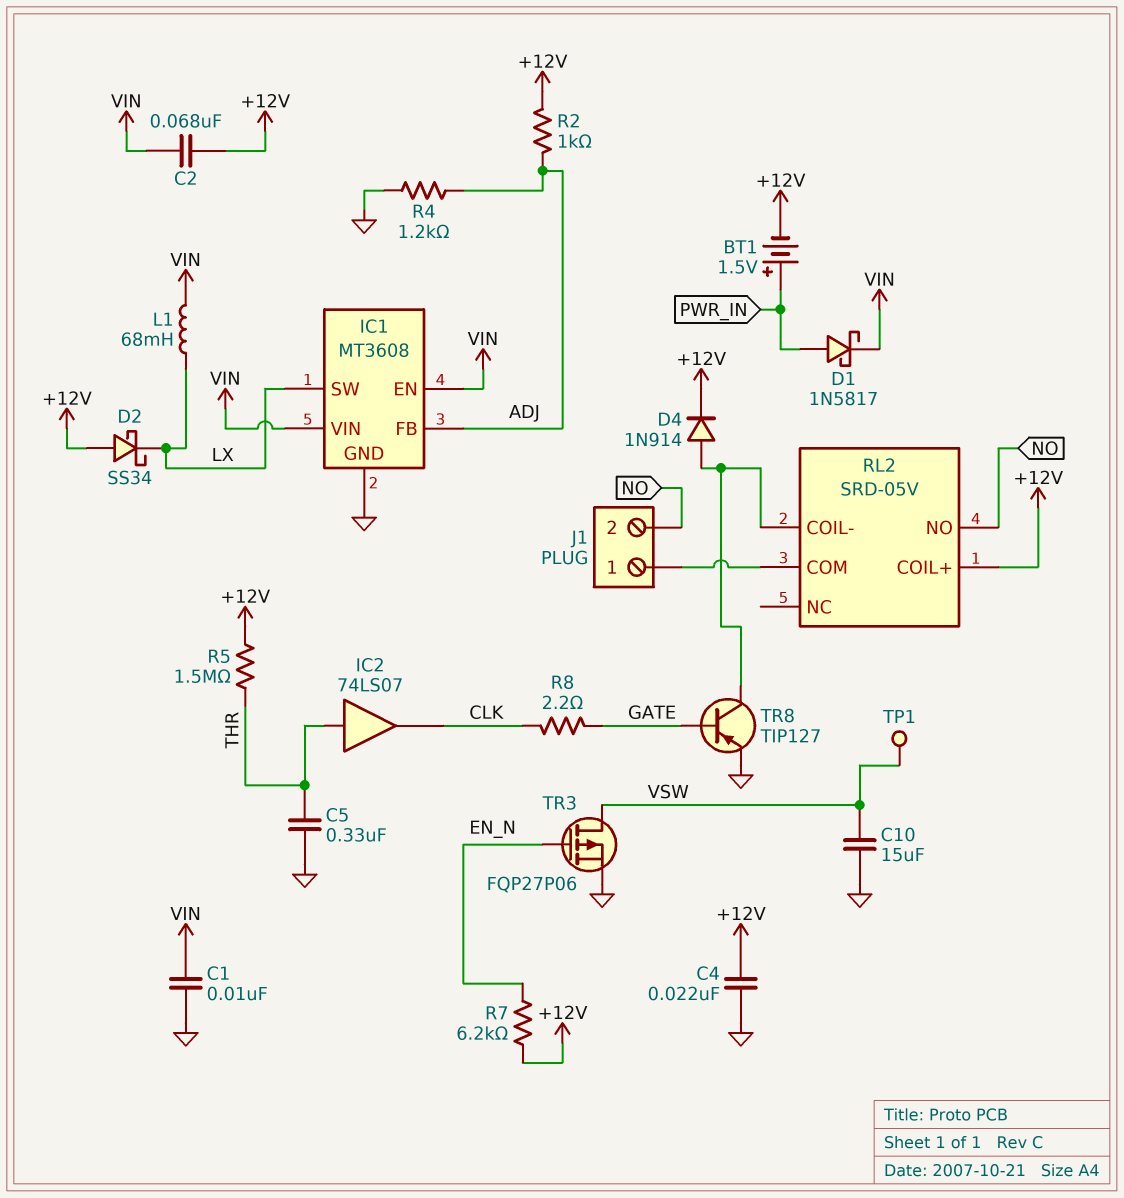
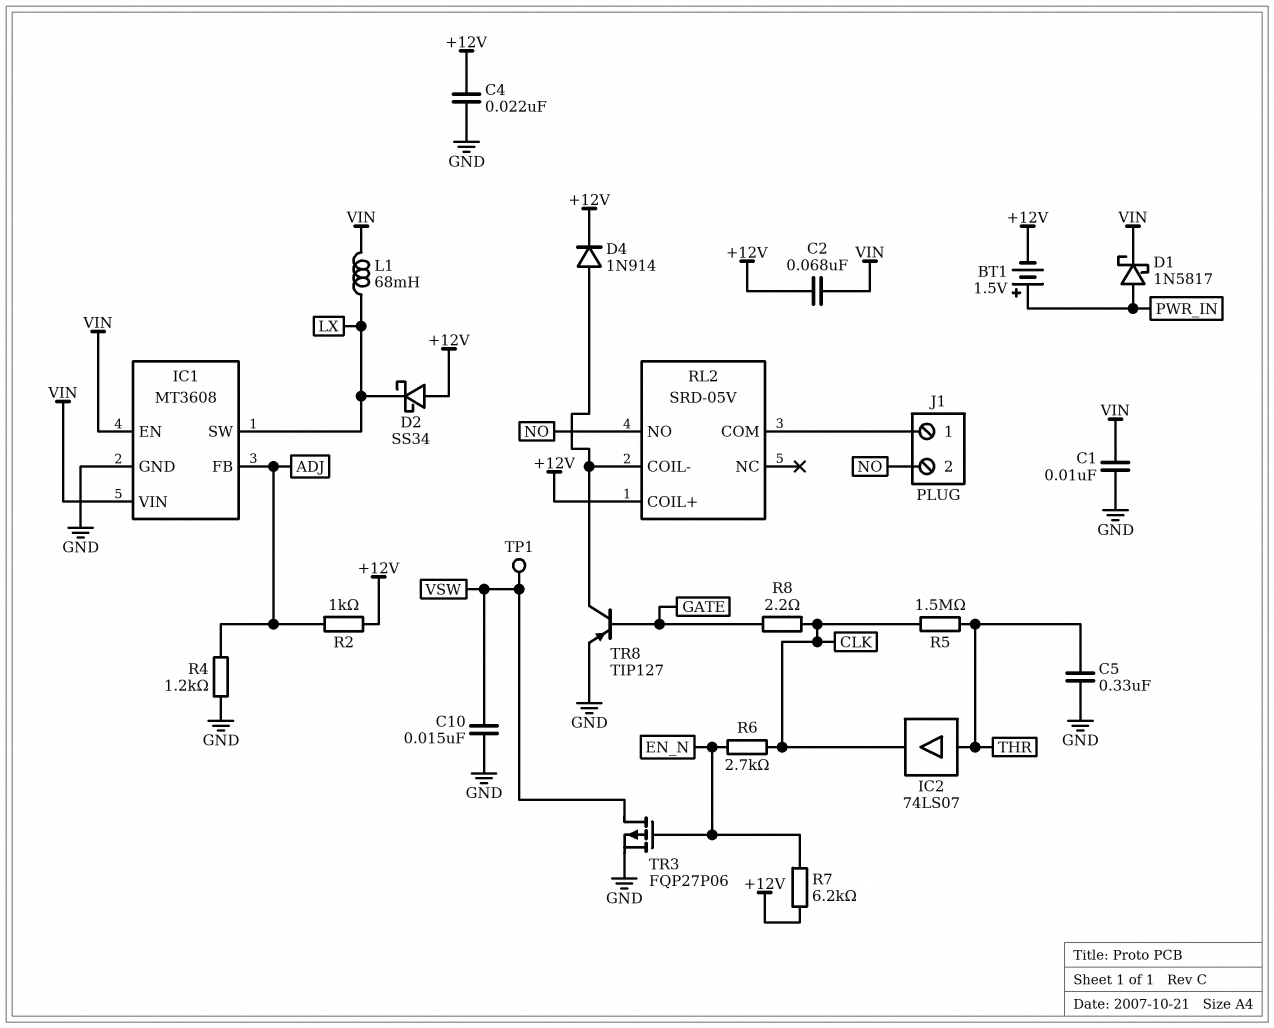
C10: 15uF (GND, VSW) -> 15nF (GND, VSW)
R5: 1.5M (+12V, THR) -> 1.5M (CLK, THR)
R6: none -> 2.7k (CLK, EN_N)

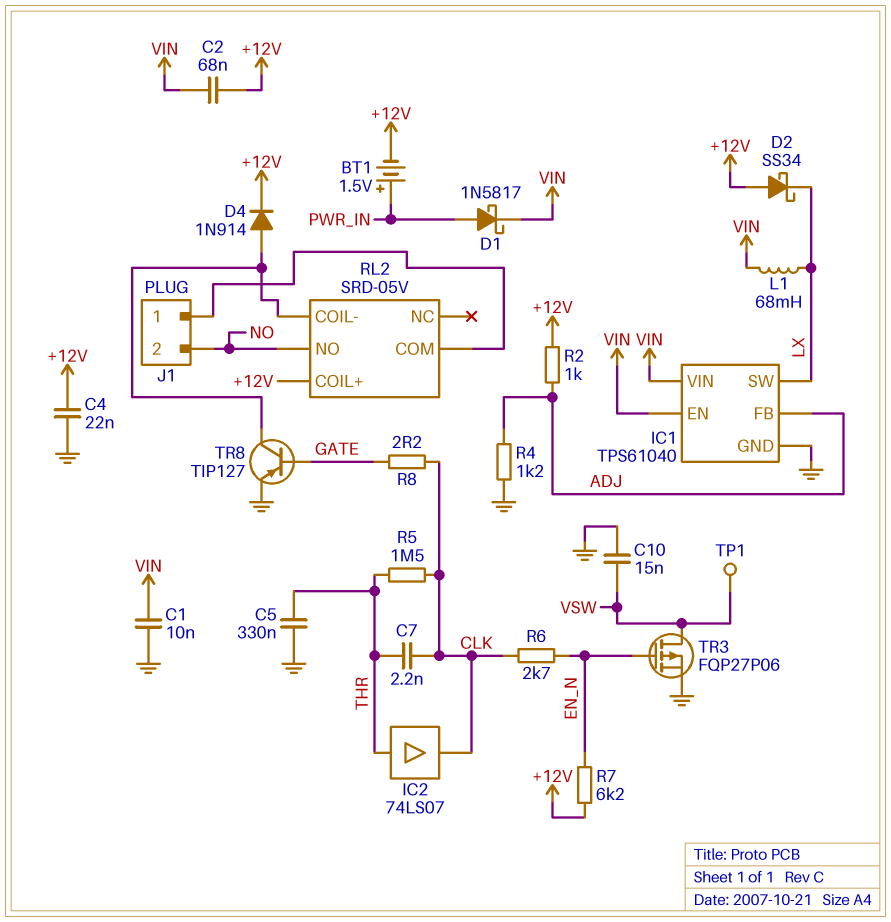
C7: none -> 2.2nF (CLK, THR)
IC1: MT3608 -> TPS61040

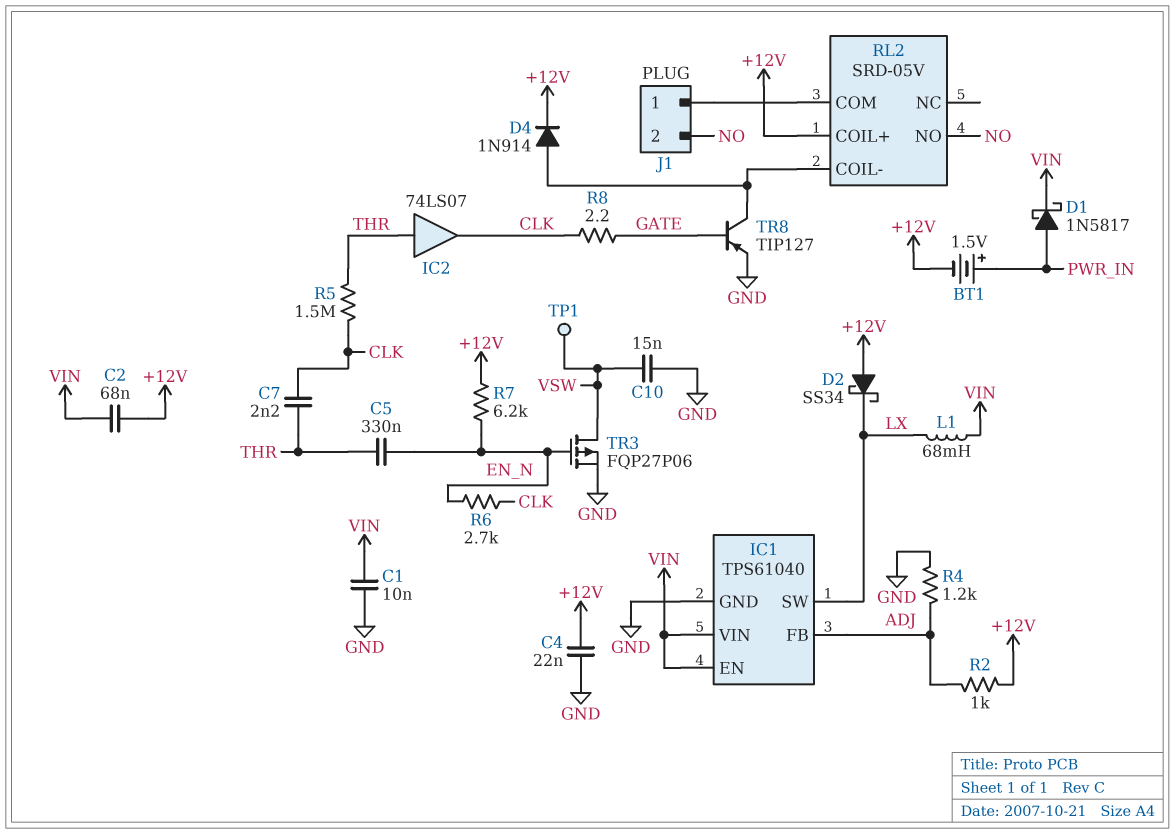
C5: 330nF (GND, THR) -> 330nF (EN_N, THR)

